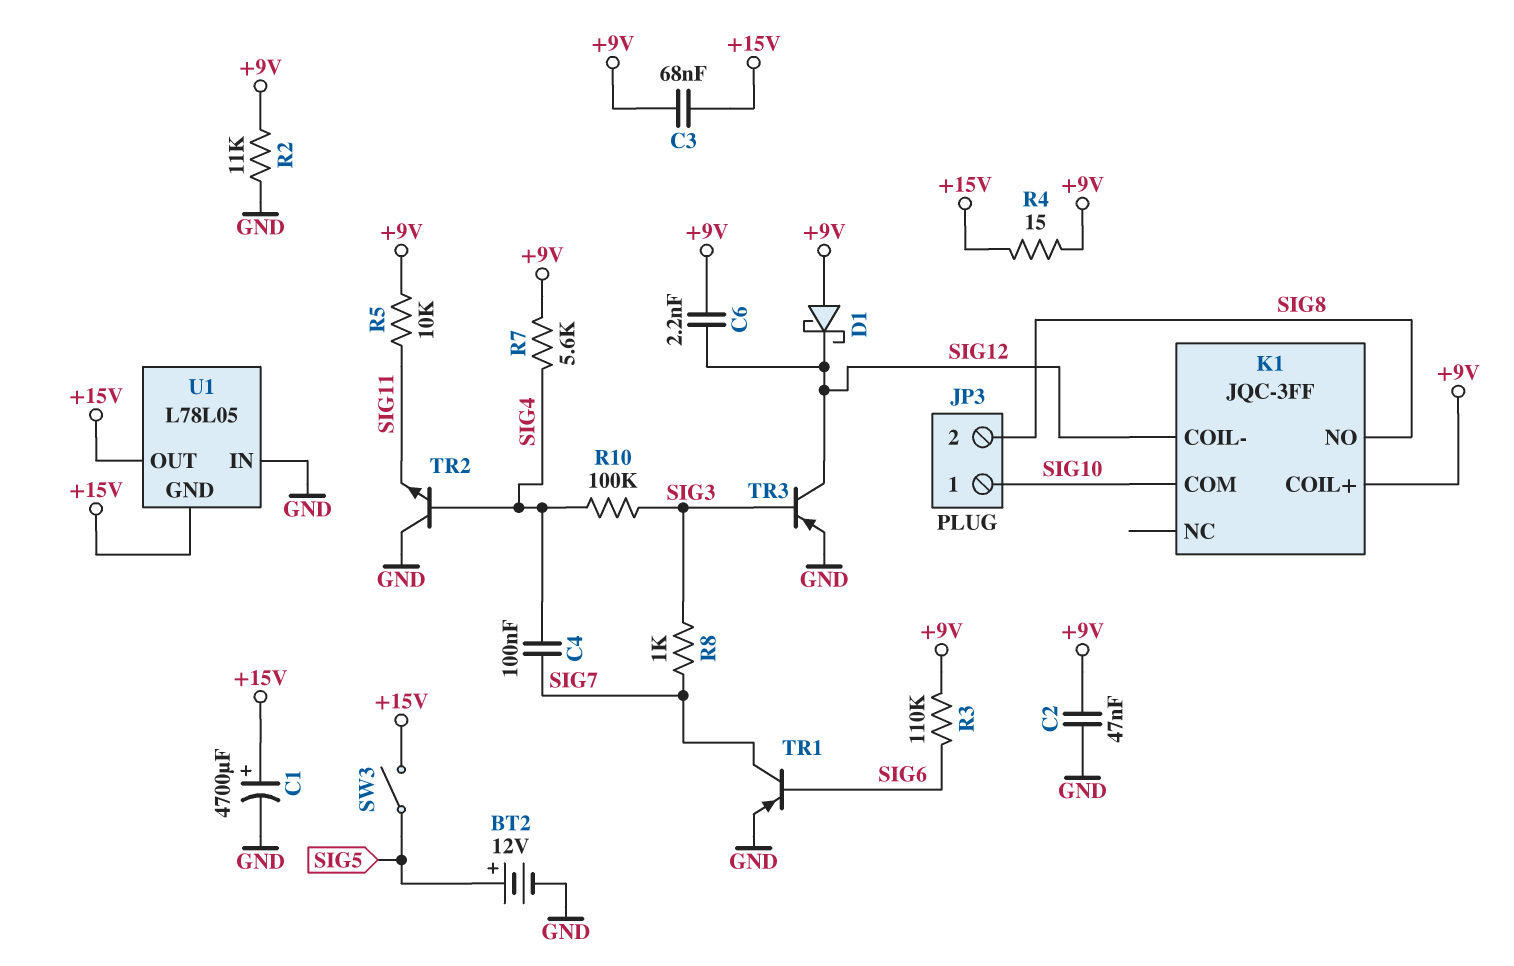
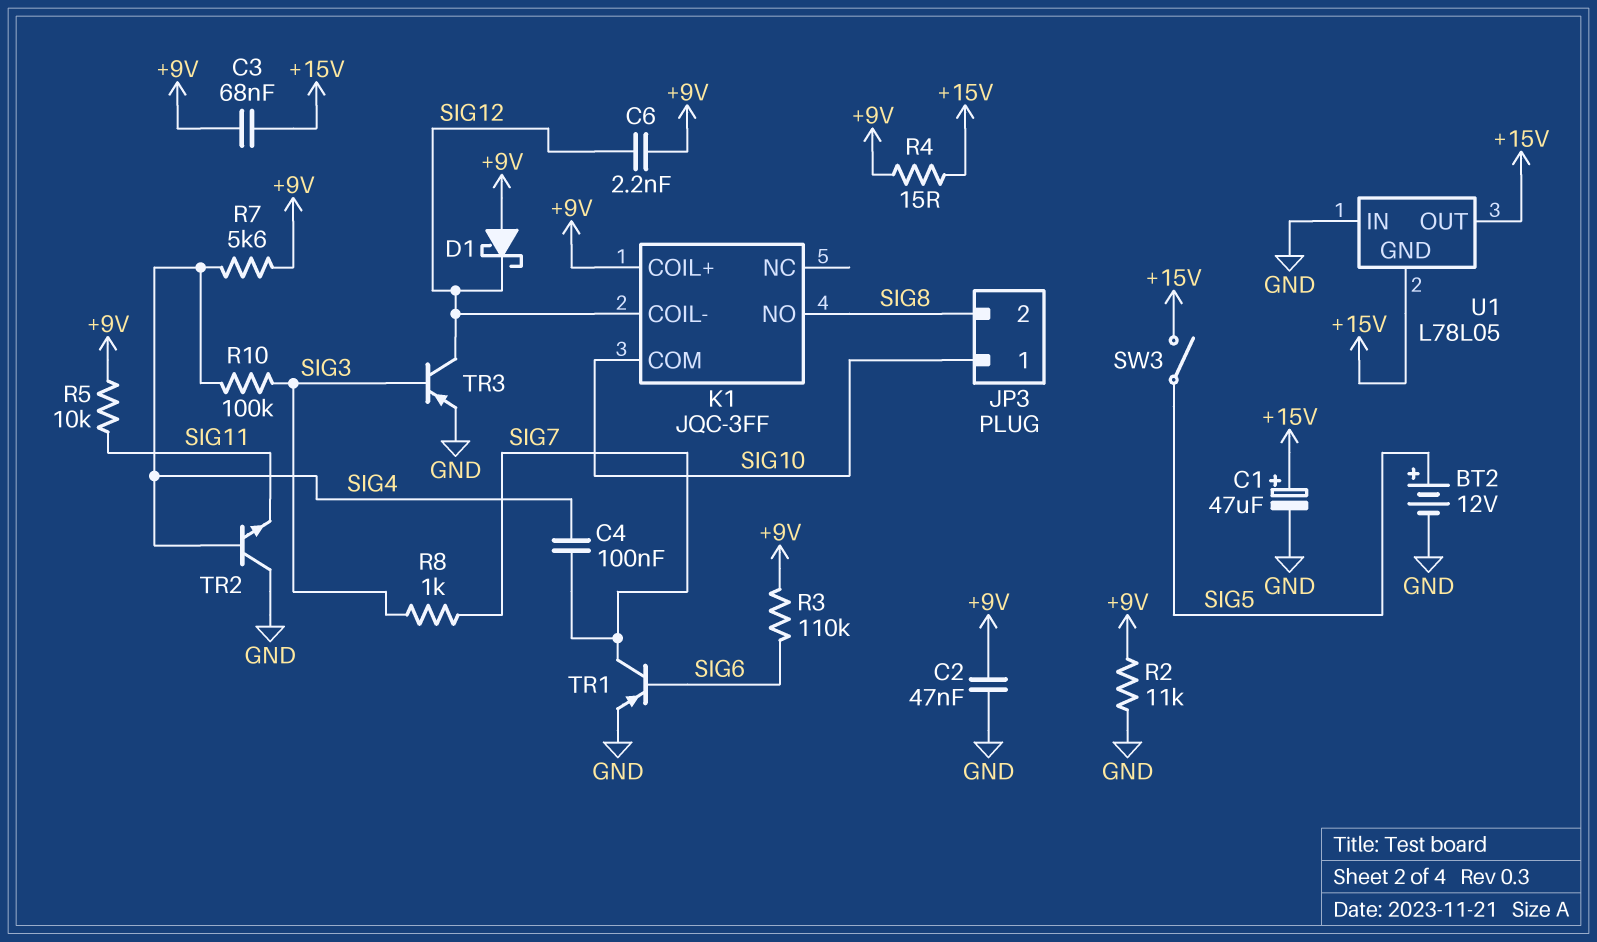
C1: 4700uF (plus +15V, minus GND) -> 47uF (plus +15V, minus GND)

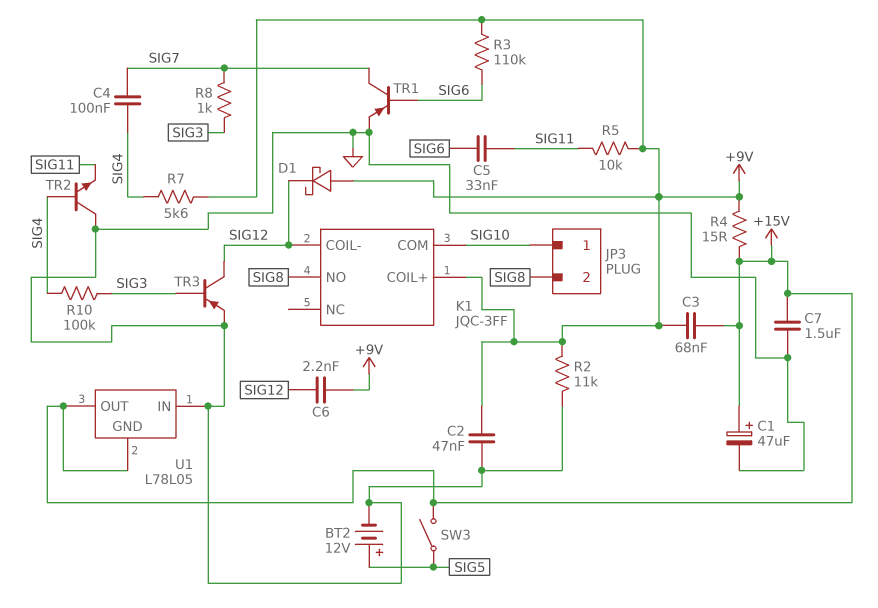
C5: none -> 33nF (SIG6, SIG11)
C7: none -> 1.5uF (+15V, GND)

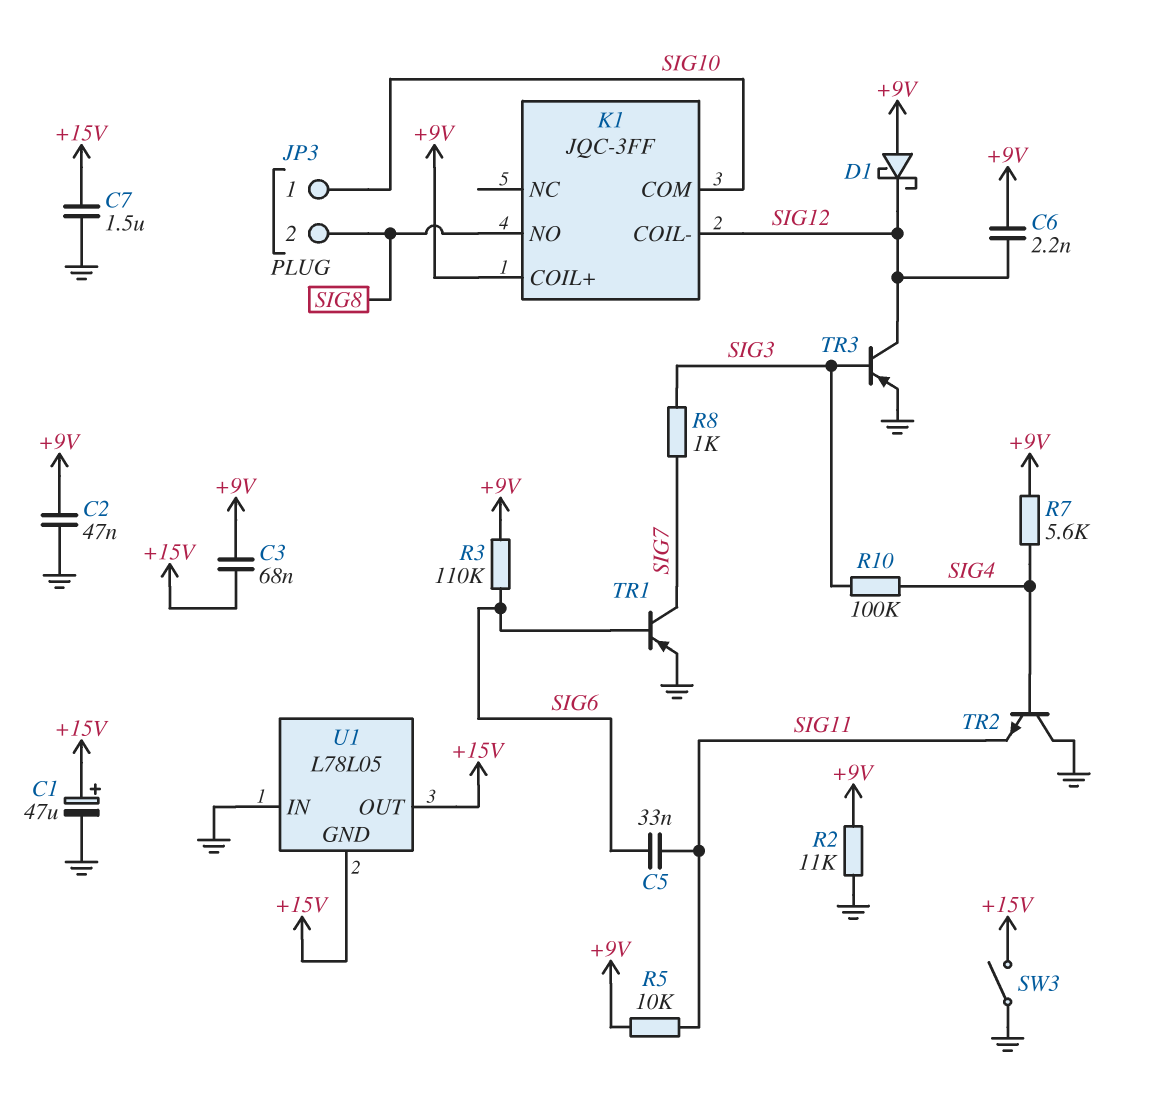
BT2: 12V (plus SIG5, minus GND) -> none
C4: 100nF (SIG4, SIG7) -> none
R4: 15 (+9V, +15V) -> none
SW3: switch (+15V, SIG5) -> switch (+15V, GND)

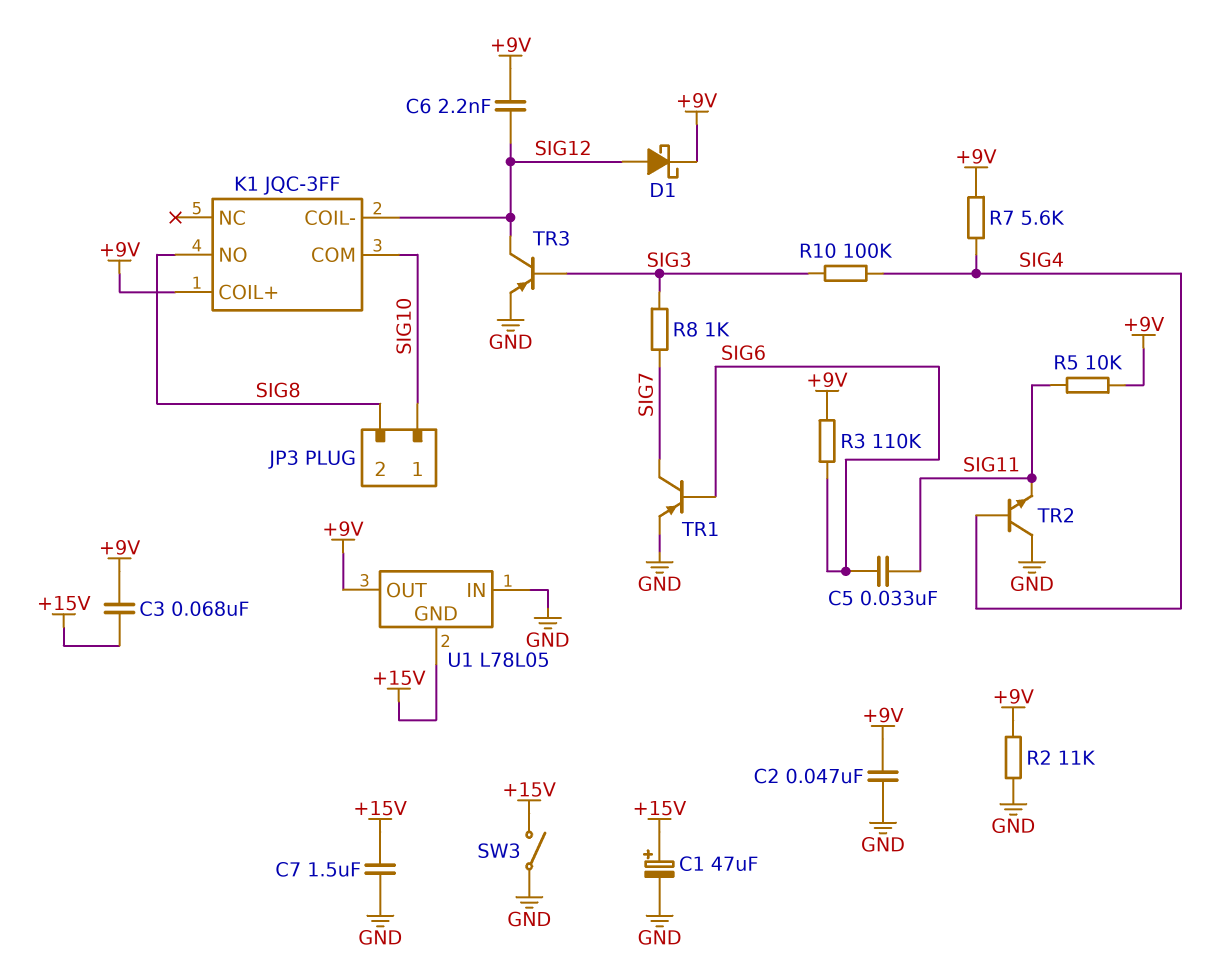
D1: schottky (A +9V, K SIG12) -> schottky (A SIG12, K +9V)
U1 pin OUT: +15V -> +9V

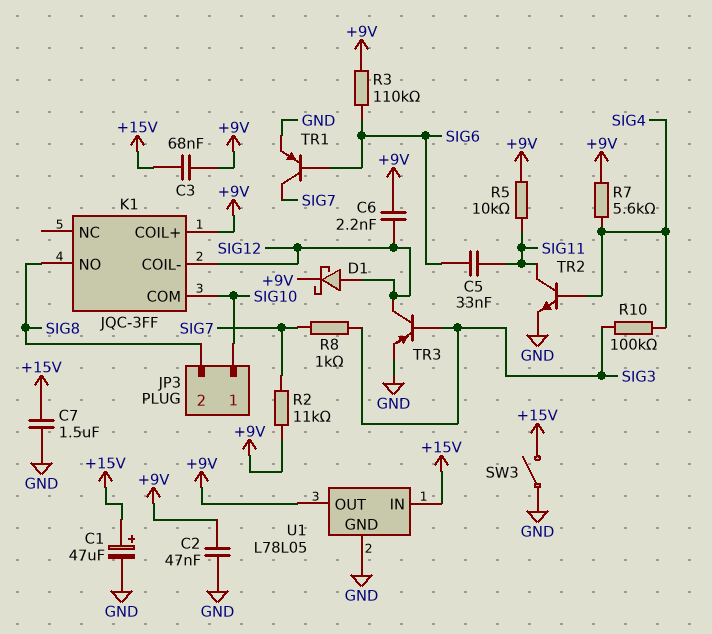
R2: 11k (+9V, GND) -> 11k (+9V, SIG7)
TR2: NPN (B SIG4, C GND, E SIG11) -> NPN (B SIG4, C SIG11, E GND)
U1 pin GND: +15V -> GND
U1 pin IN: GND -> +15V

